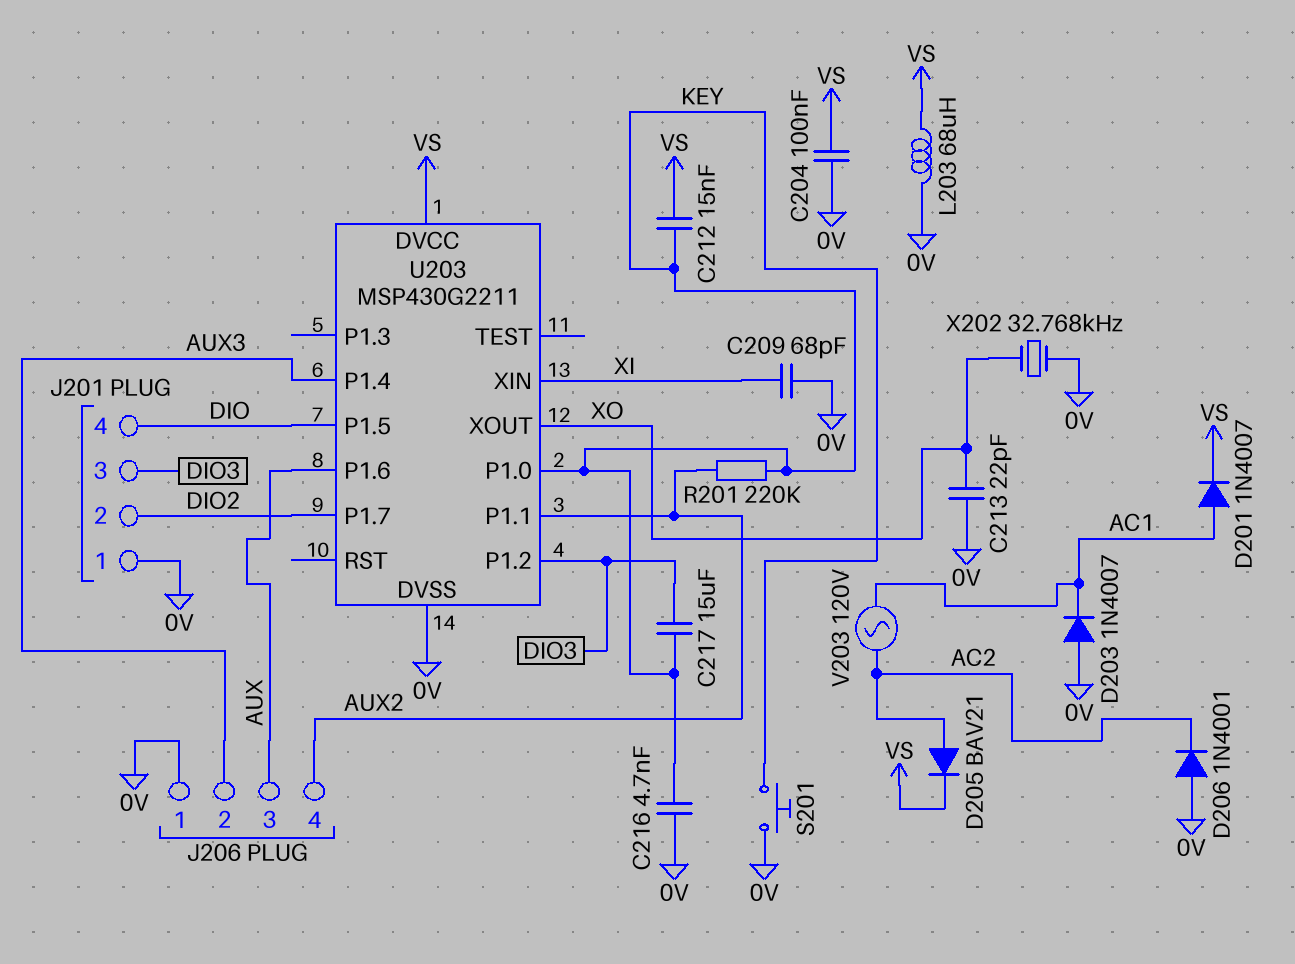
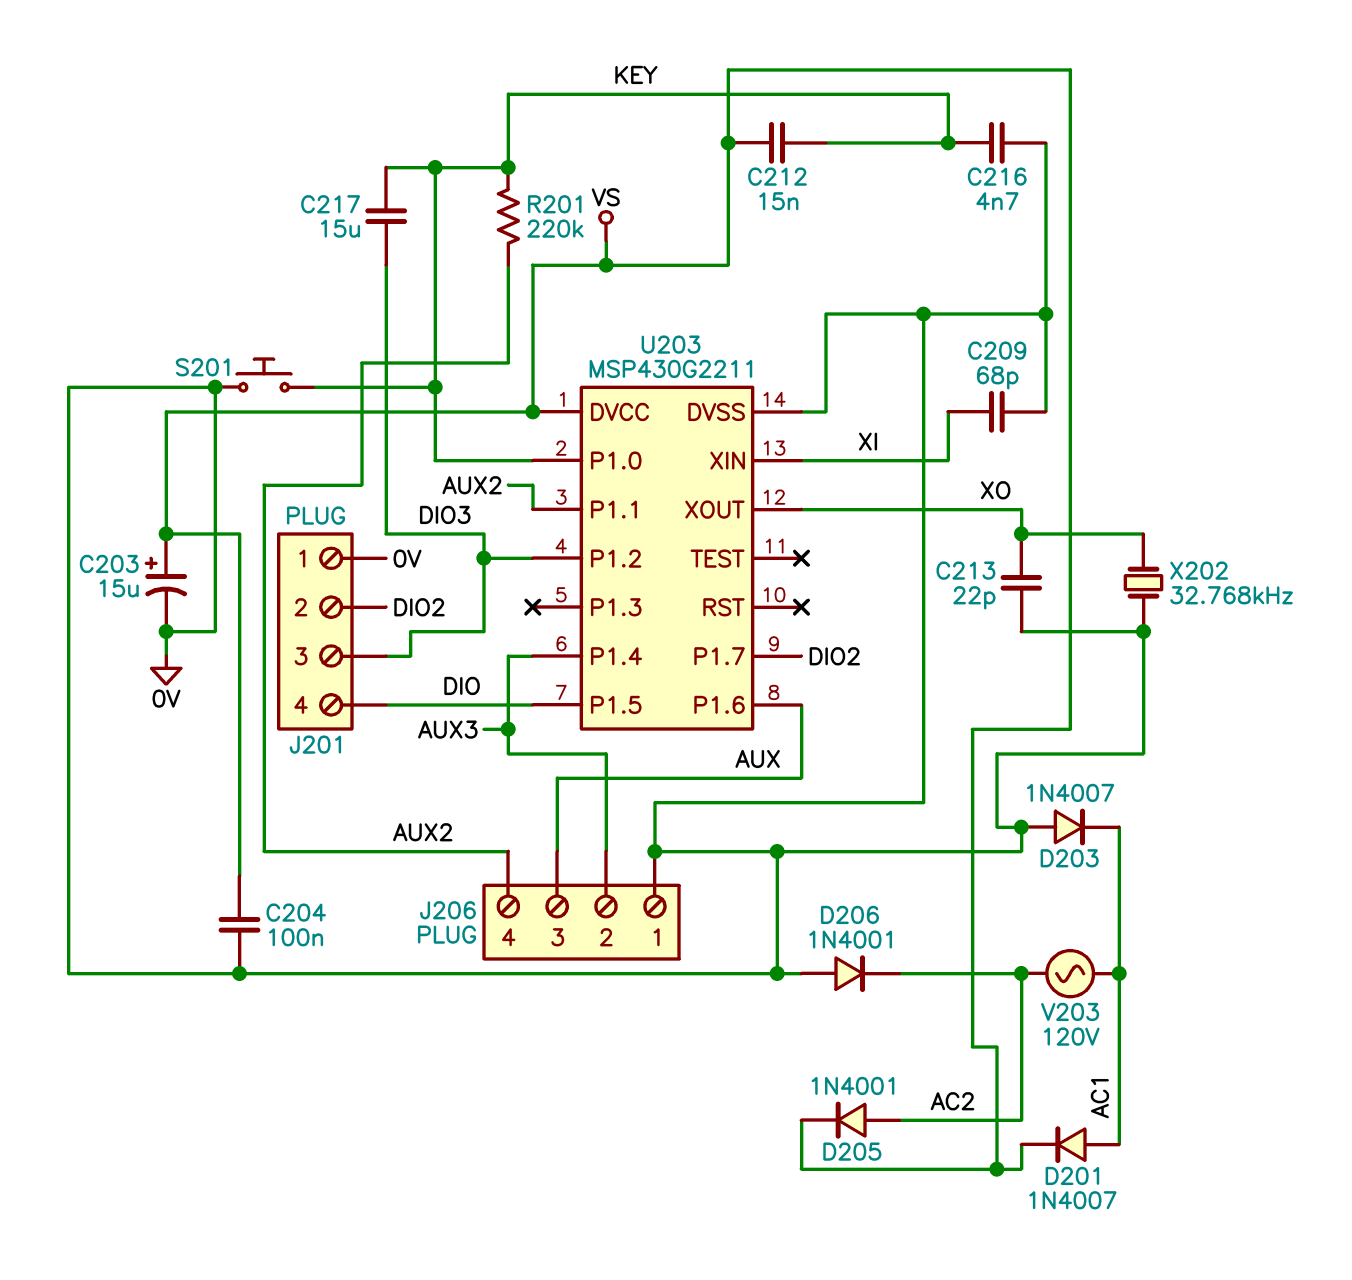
C203: none -> 15uF (plus VS, minus 0V)
D205: diode BAV21 (A AC2, K VS) -> diode 1N4001 (A AC2, K VS)
L203: 68uH (0V, VS) -> none

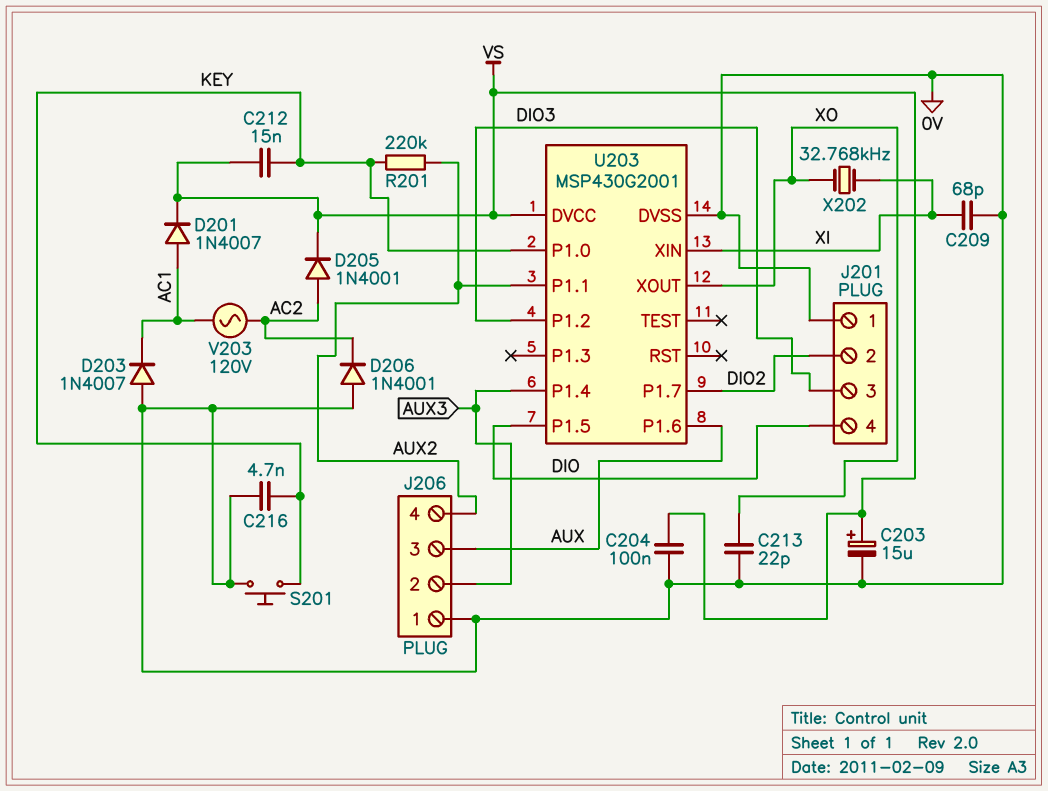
C217: 15uF (DIO3, KEY) -> none
U203: MSP430G2211 -> MSP430G2001
X202: 32.768kHz (0V, XO) -> 32.768kHz (XI, XO)

